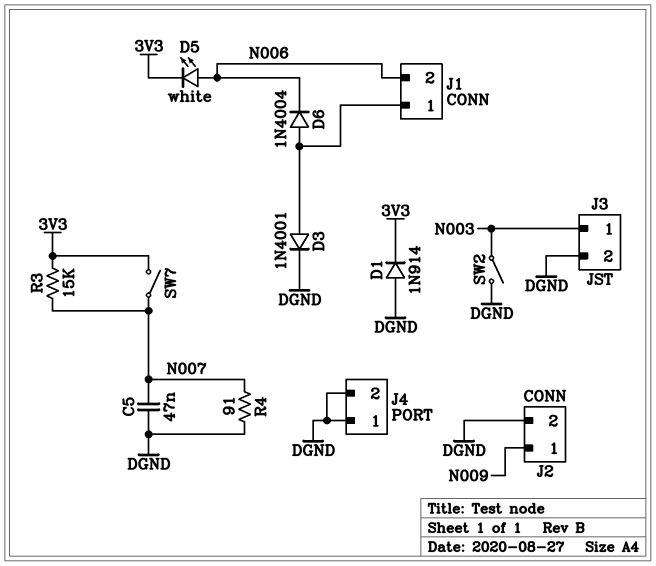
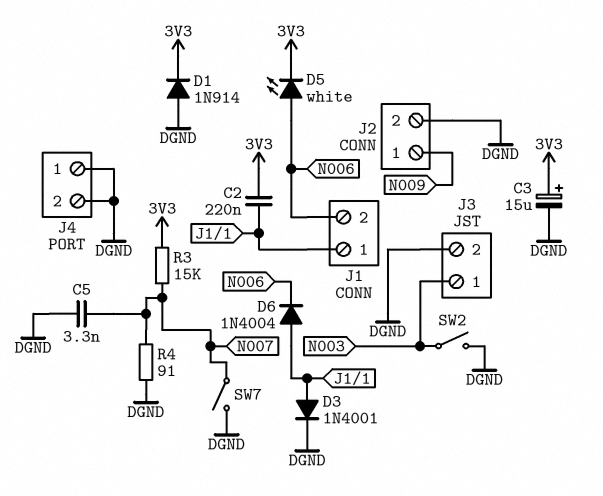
C2: none -> 220nF (3V3, J1/1)
C3: none -> 15uF (plus 3V3, minus DGND)
C5: 47nF (DGND, N007) -> 3.3nF (DGND, N007)
SW7: switch (3V3, N007) -> switch (DGND, N007)

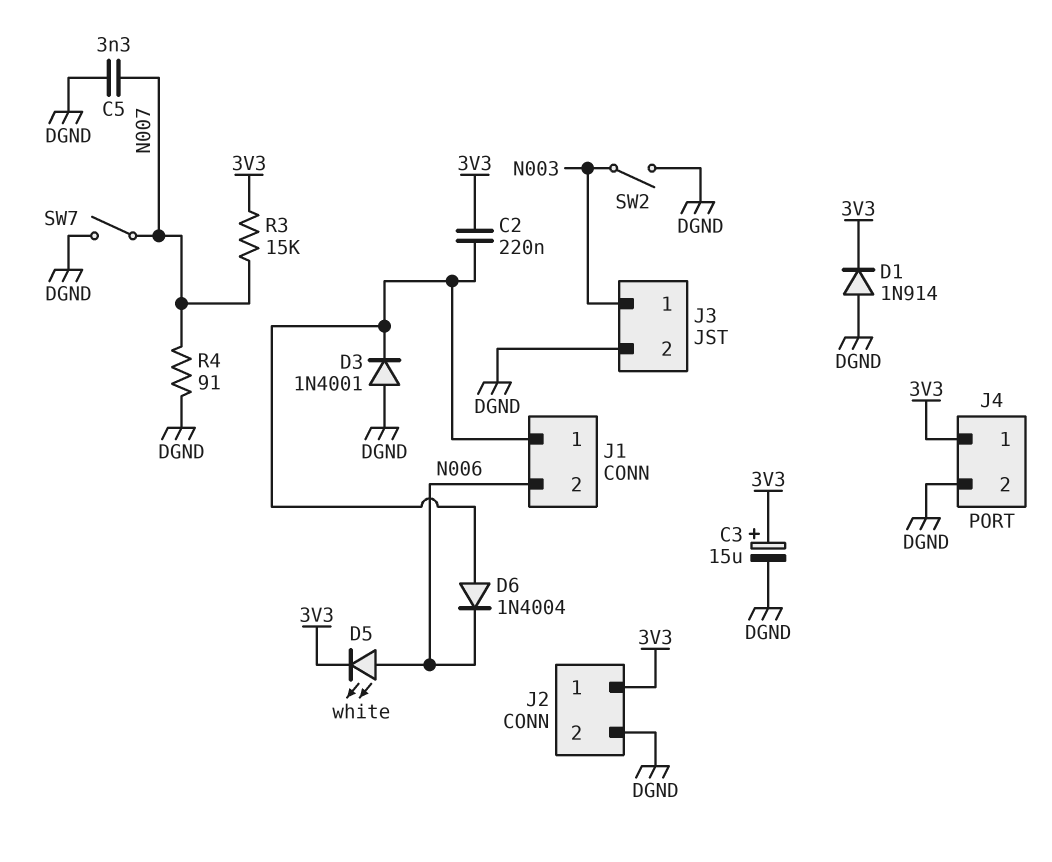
D3: diode 1N4001 (A J1/1, K DGND) -> diode 1N4001 (A DGND, K J1/1)
J2 pin 1: N009 -> 3V3
J4 pin 1: DGND -> 3V3

